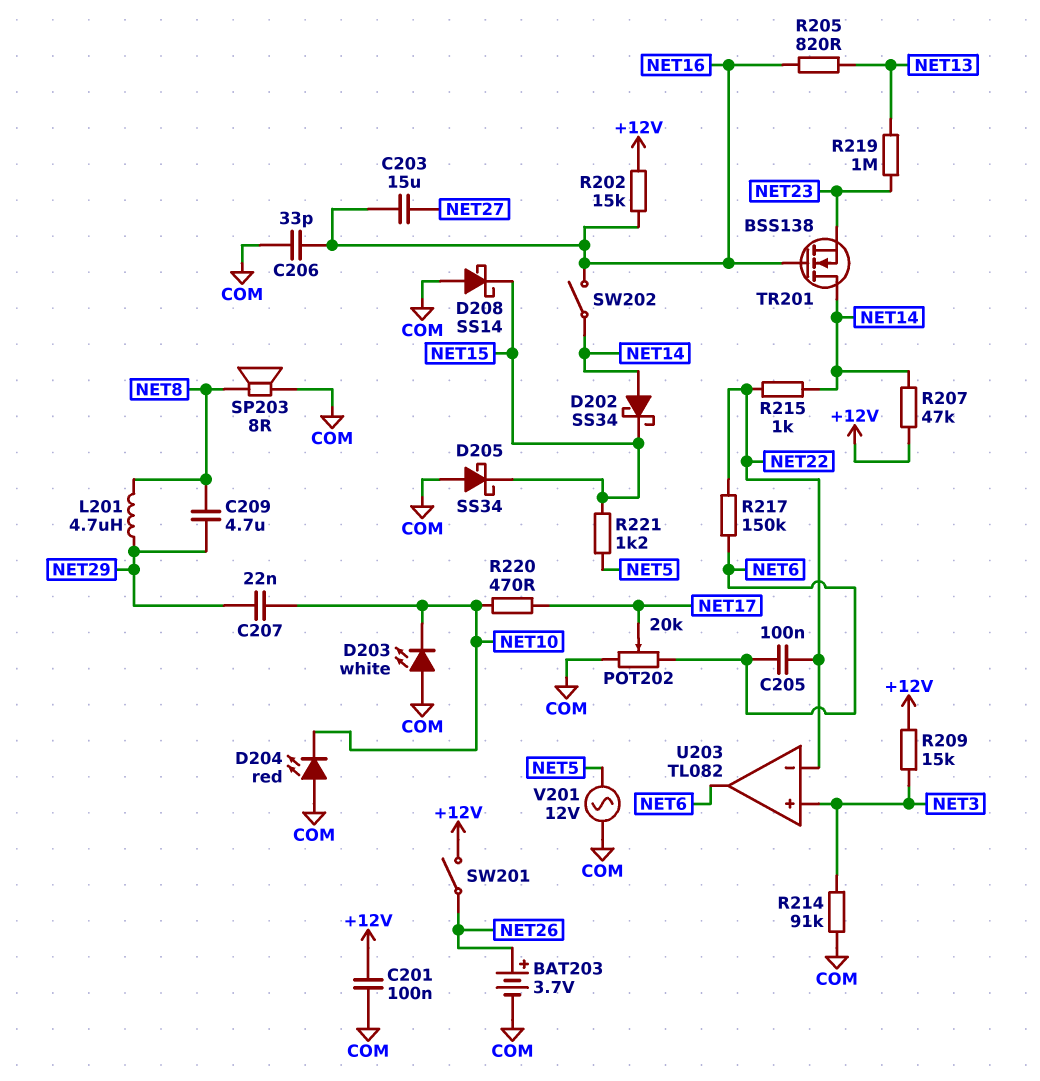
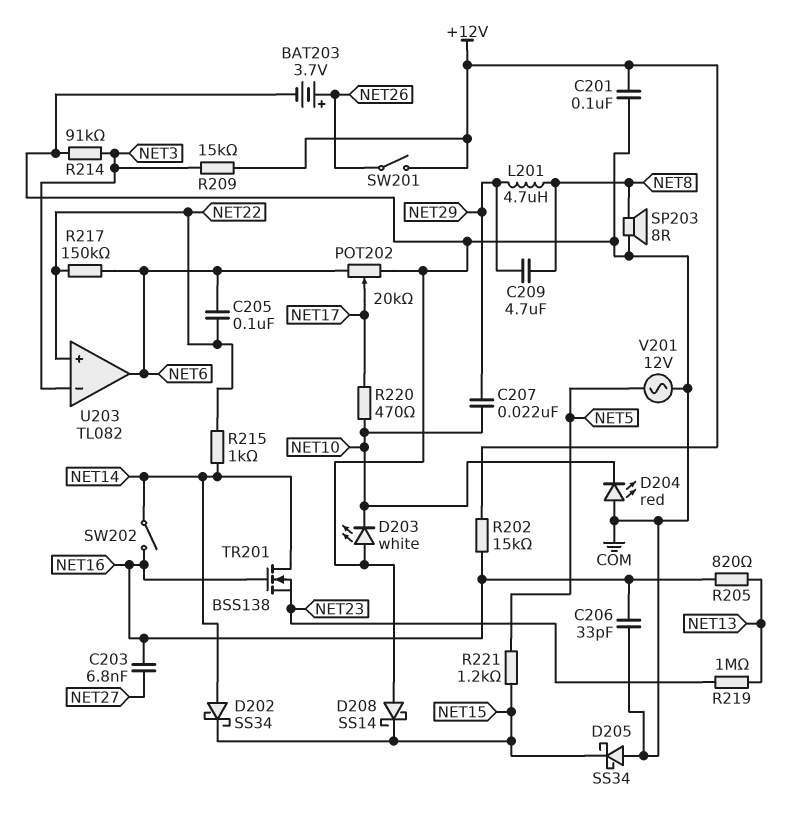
C203: 15uF (NET16, NET27) -> 6.8nF (NET16, NET27)
R207: 47k (+12V, NET14) -> none
U203 pin in+: NET3 -> NET22
U203 pin in-: NET22 -> NET3

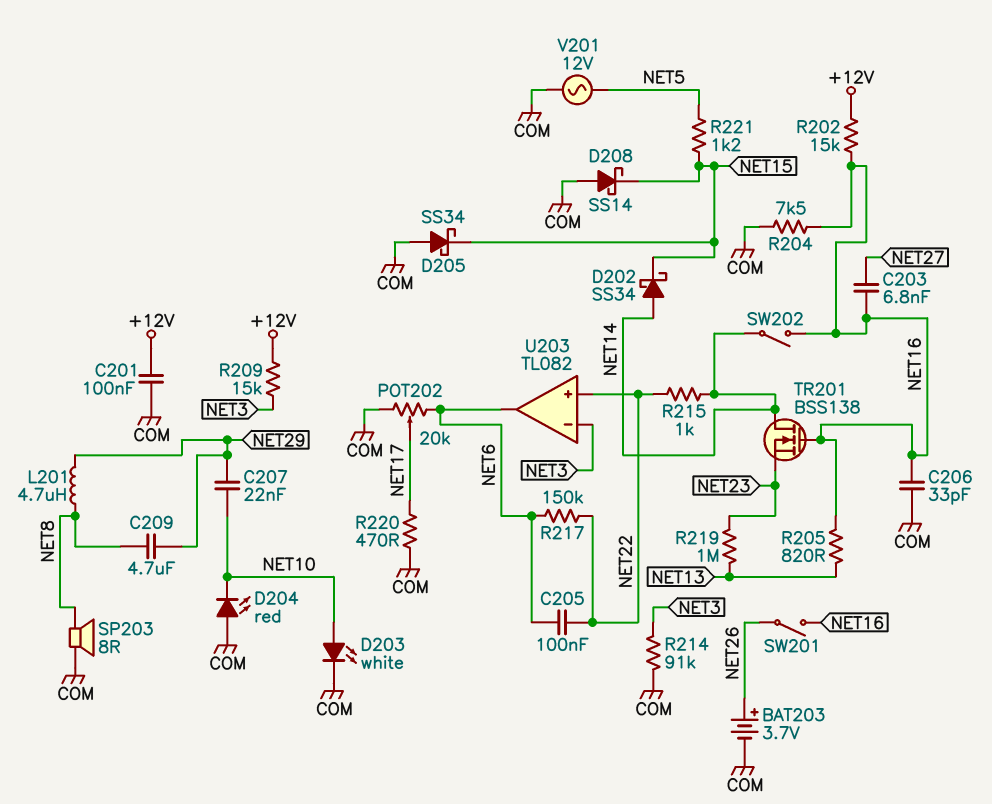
D203: LED white (A COM, K NET10) -> LED white (A NET10, K COM)
R204: none -> 7.5k (COM, NET16)
R220: 470 (NET10, NET17) -> 470 (COM, NET17)
SW201: switch (+12V, NET26) -> switch (NET16, NET26)

